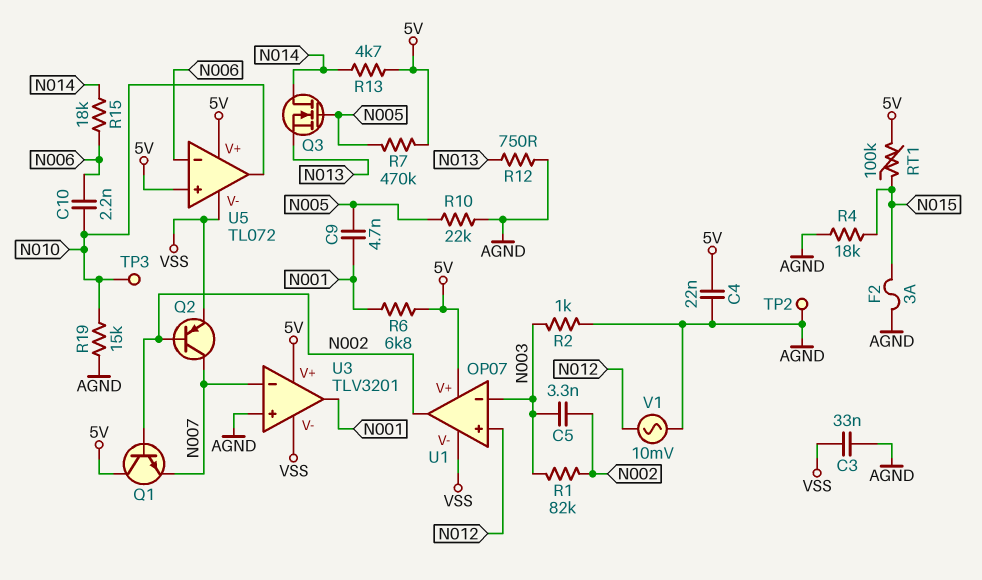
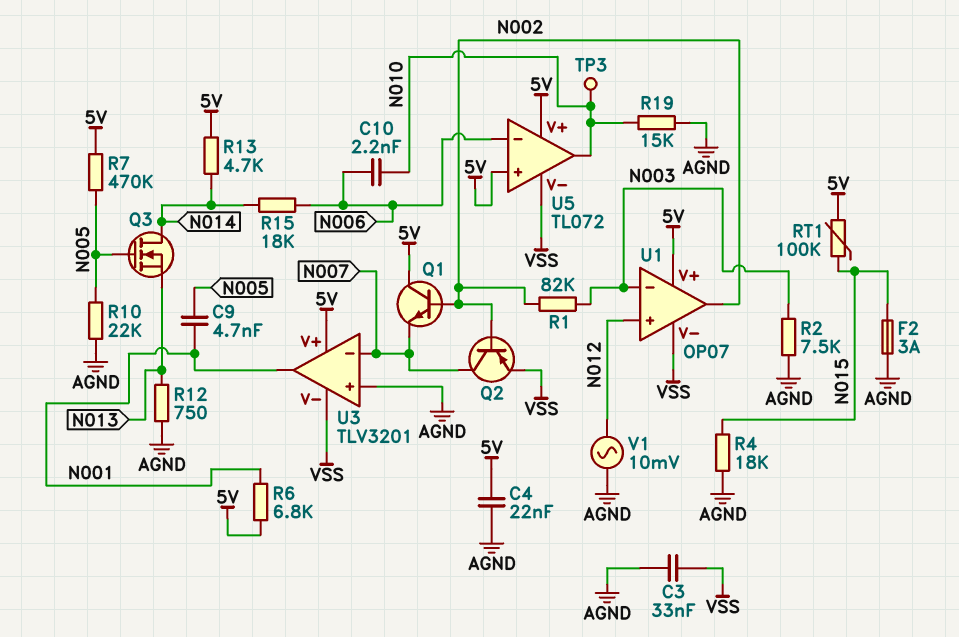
C5: 3.3nF (N002, N003) -> none
R2: 1k (AGND, N003) -> 7.5k (AGND, N003)
TP2: test point (AGND) -> none

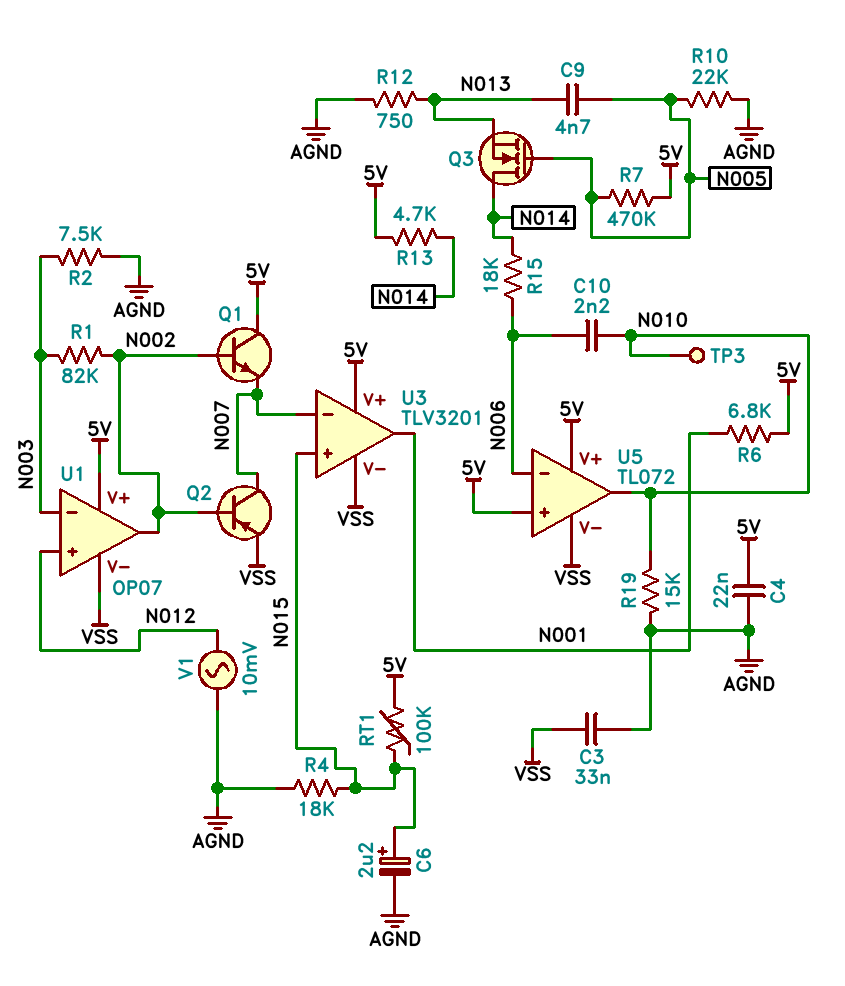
C6: none -> 2.2uF (plus N015, minus AGND)
C9: 4.7nF (N001, N005) -> 4.7nF (N005, N013)
F2: 3A (AGND, N015) -> none
U3 pin in+: AGND -> N015

